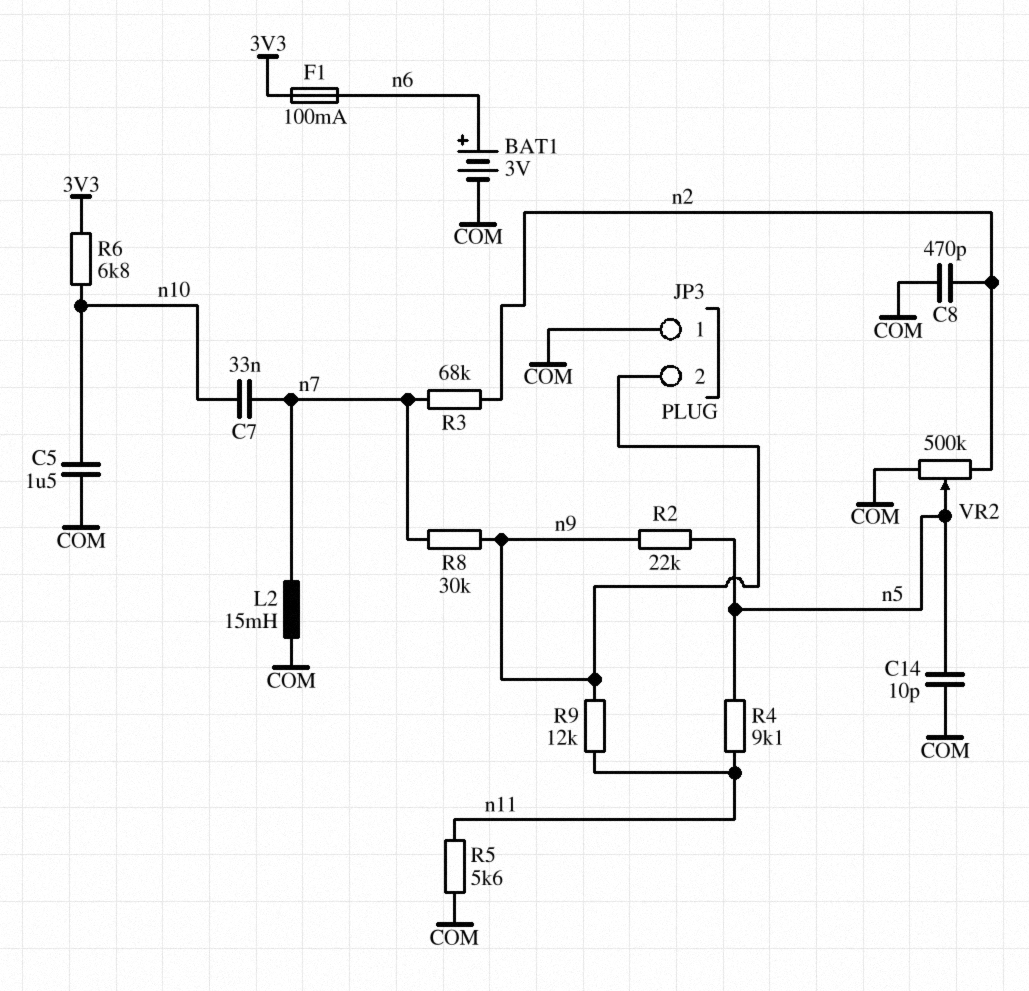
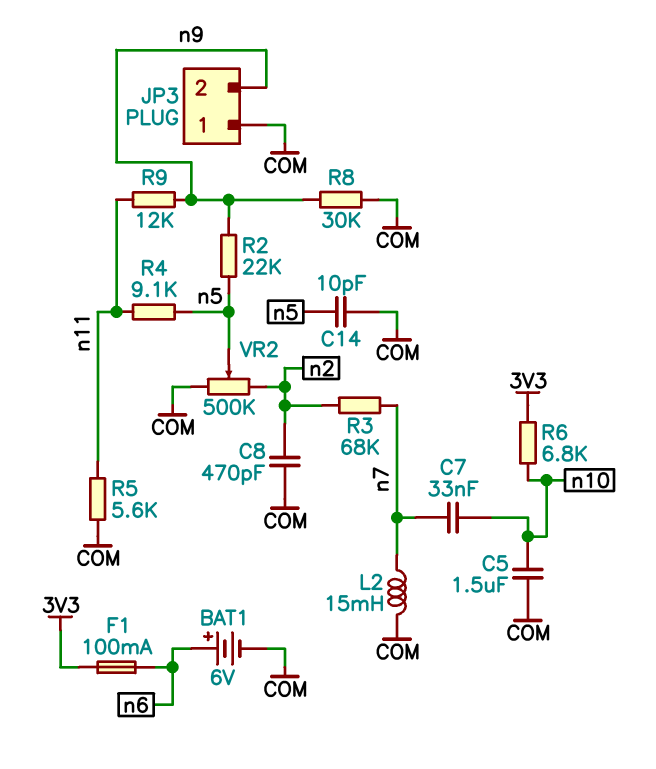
BAT1: 3V (plus n6, minus COM) -> 6V (plus n6, minus COM)
R8: 30k (n7, n9) -> 30k (COM, n9)

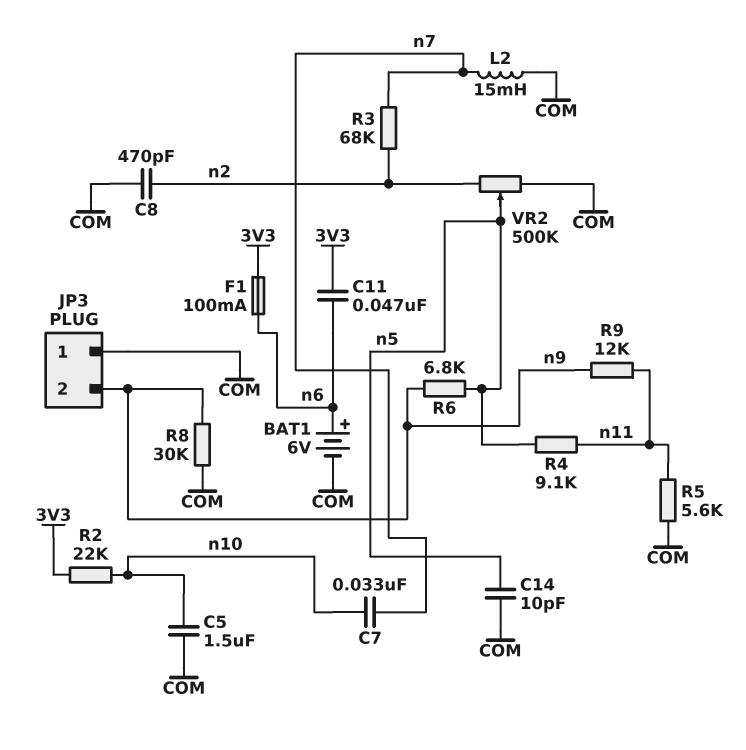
C11: none -> 47nF (3V3, n6)
R2: 22k (n5, n9) -> 22k (3V3, n10)
R6: 6.8k (3V3, n10) -> 6.8k (n5, n9)

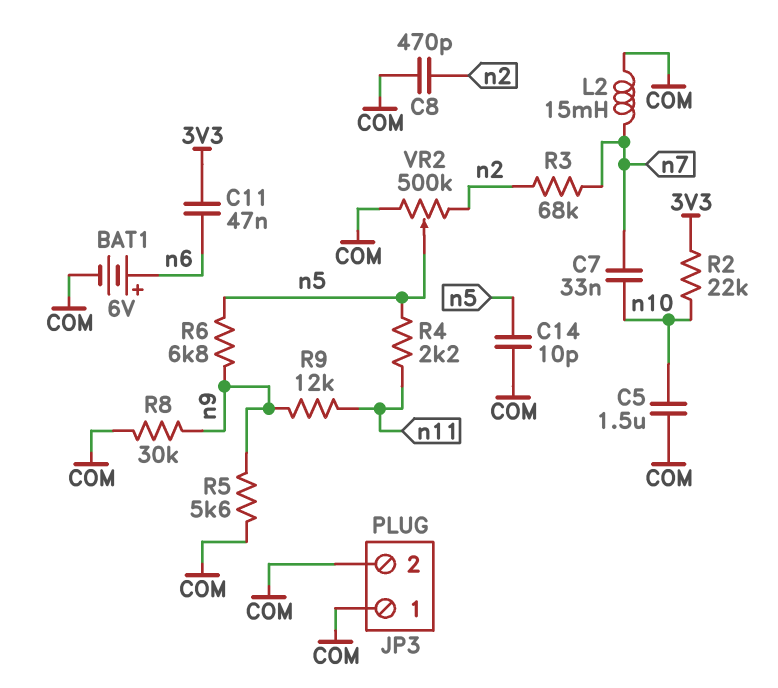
F1: 100mA (3V3, n6) -> none
JP3 pin 2: n9 -> COM
R4: 9.1k (n5, n11) -> 2.2k (n5, n11)
R5: 5.6k (COM, n11) -> 5.6k (COM, n9)

